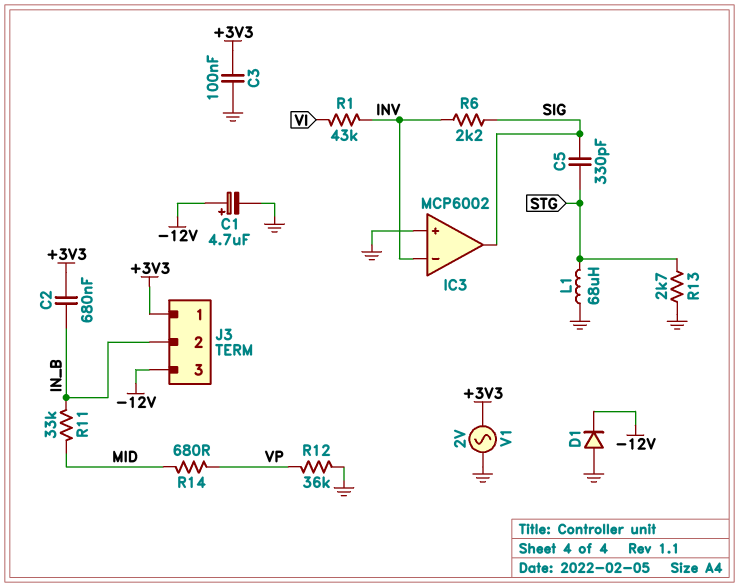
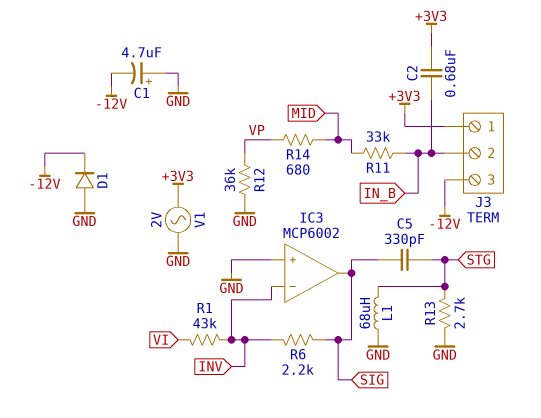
C1: 4.7uF (plus -12V, minus GND) -> 4.7uF (plus GND, minus -12V)
C3: 100nF (+3V3, GND) -> none

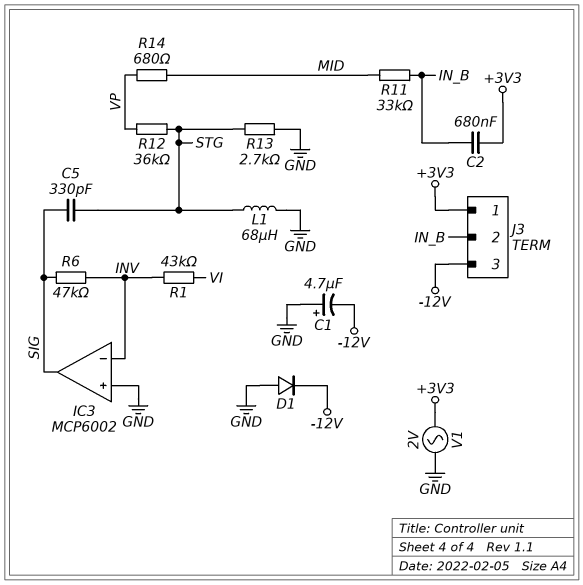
R6: 2.2k (INV, SIG) -> 47k (INV, SIG)
R12: 36k (GND, VP) -> 36k (STG, VP)

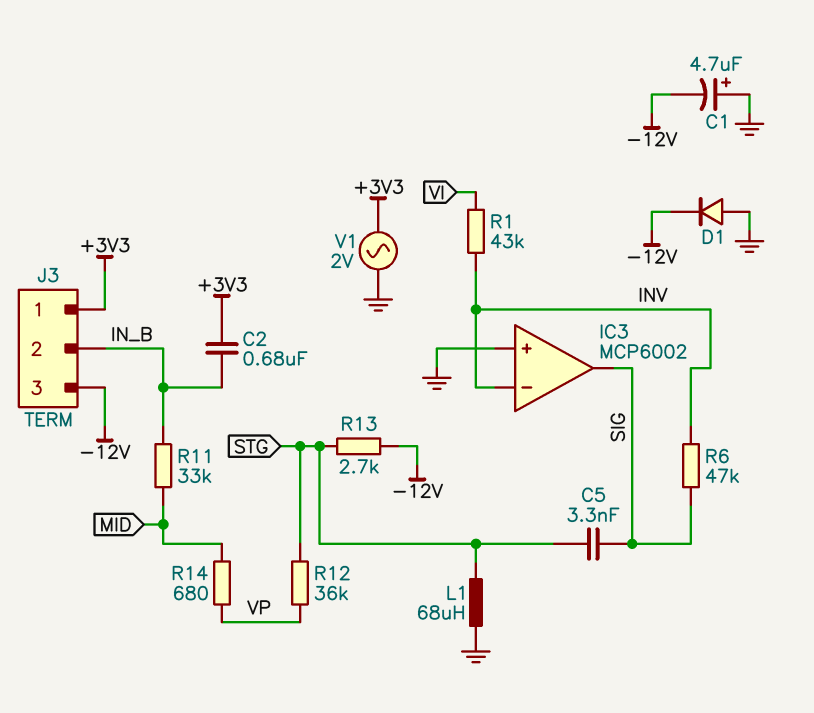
C5: 330pF (SIG, STG) -> 3.3nF (SIG, STG)
R13: 2.7k (GND, STG) -> 2.7k (-12V, STG)

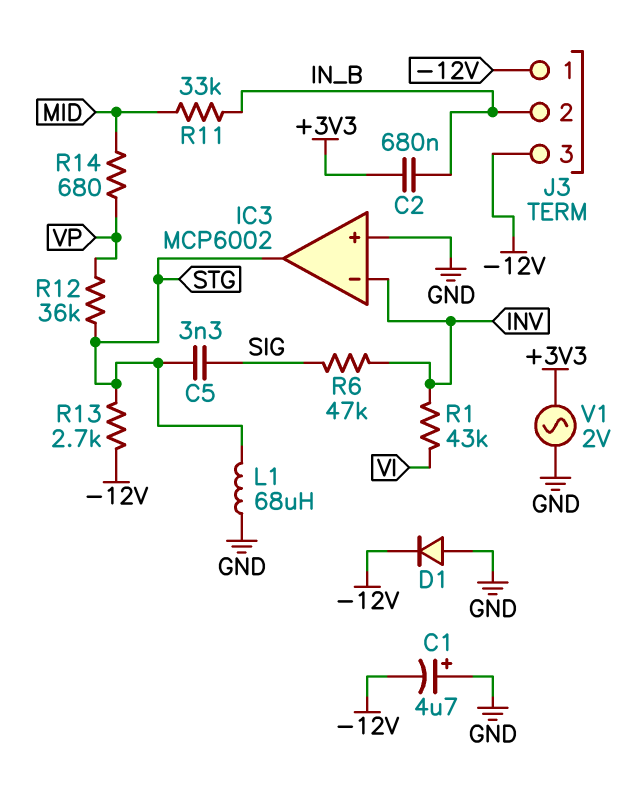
IC3 pin out: SIG -> STG
J3 pin 1: +3V3 -> -12V

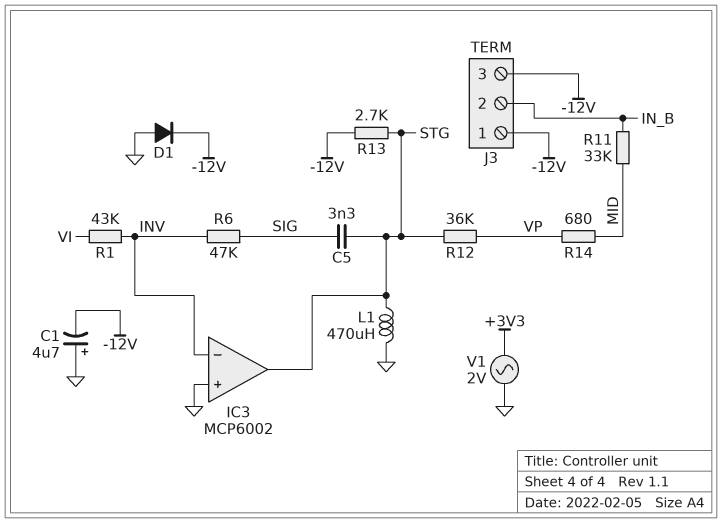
C2: 680nF (+3V3, IN_B) -> none
L1: 68uH (GND, STG) -> 470uH (GND, STG)

